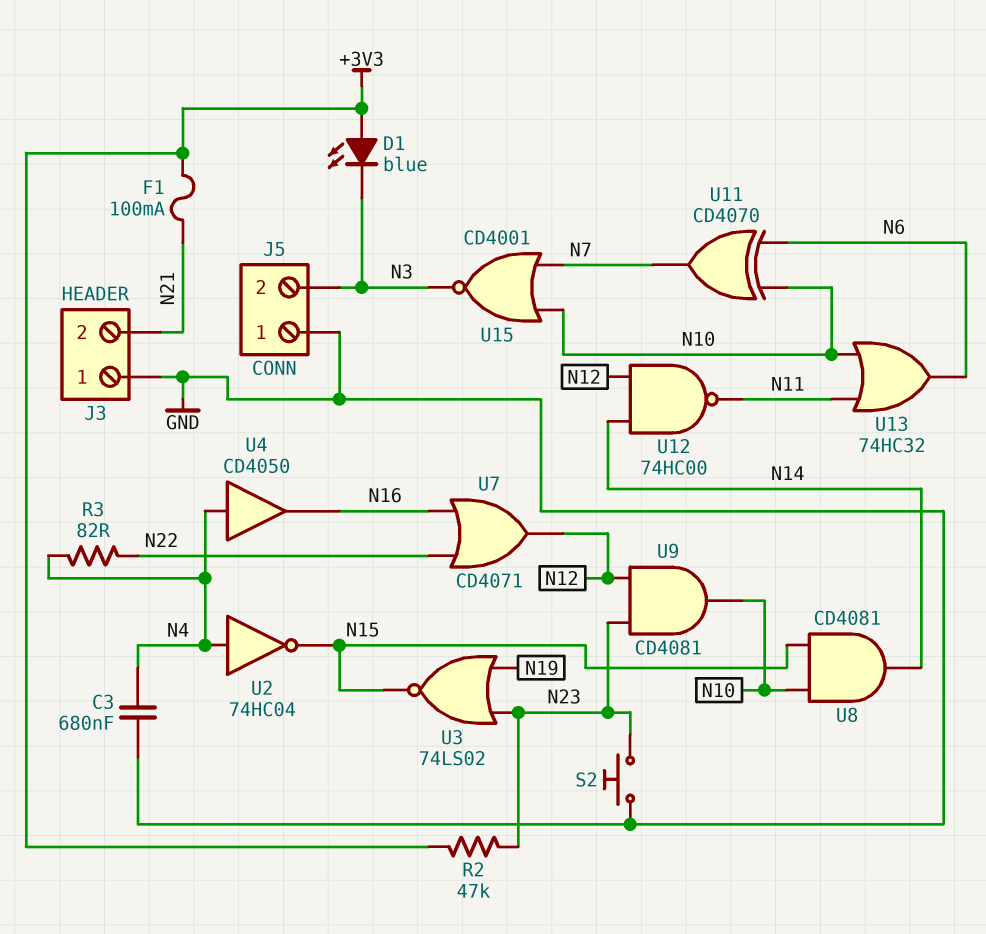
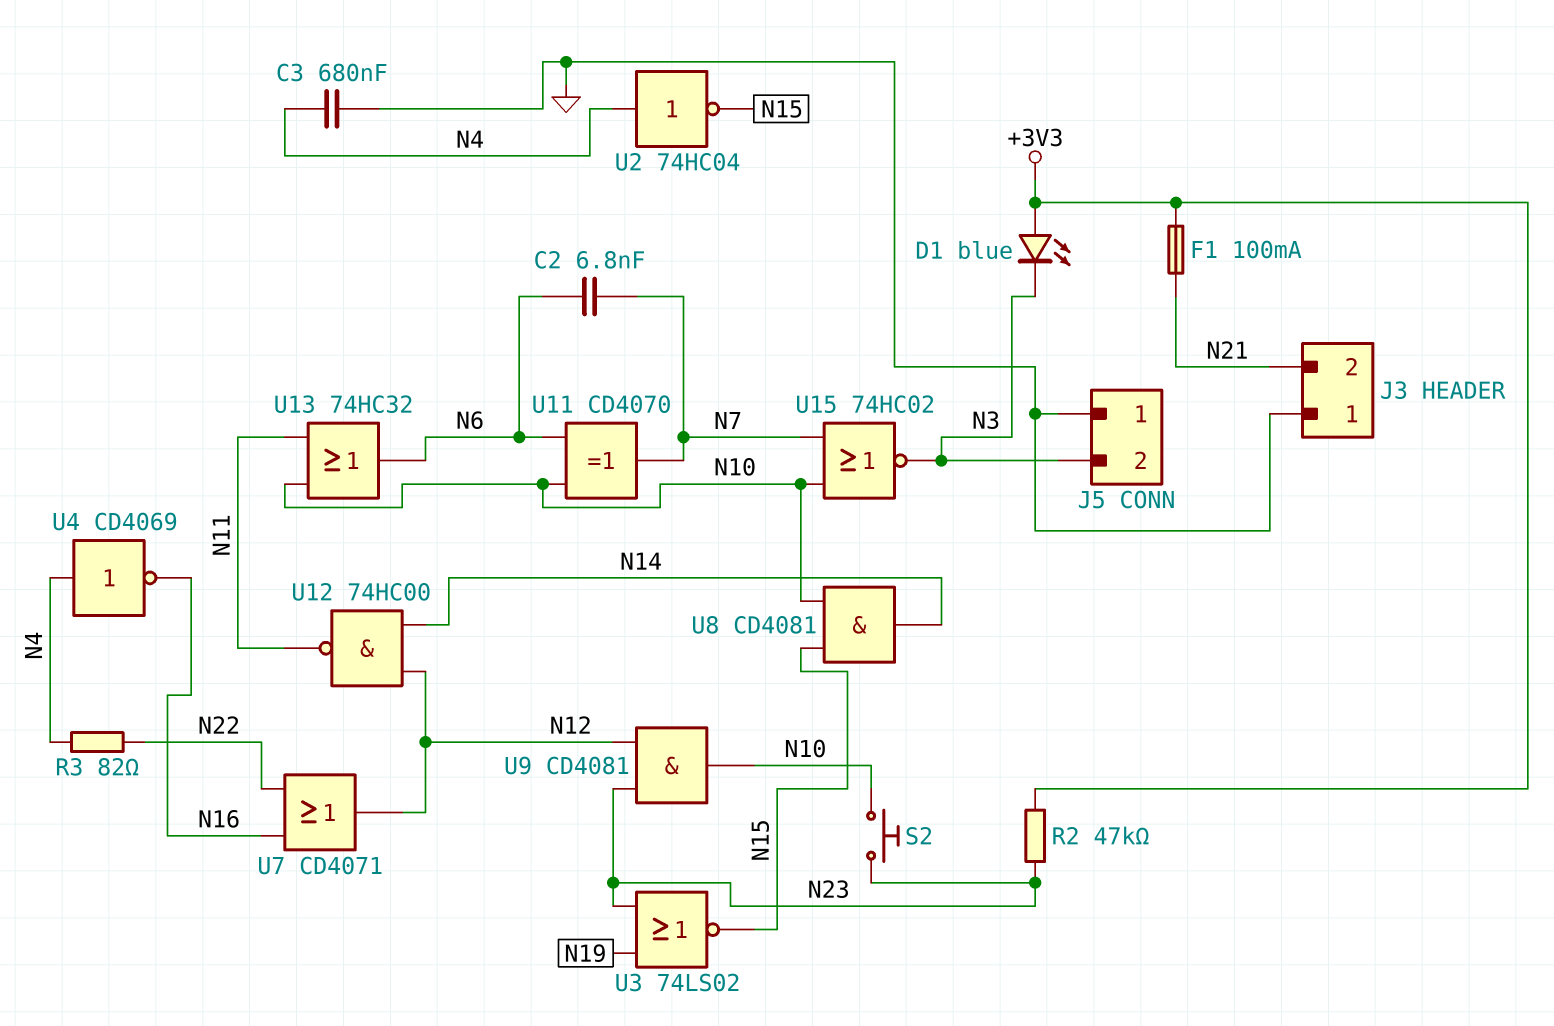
C2: none -> 6.8nF (N6, N7)
S2: button (GND, N23) -> button (N10, N23)
U4: buffer CD4050 (in N4, out N16) -> NOT CD4069 (in N4, out N16)
U15: NOR CD4001 (in N7, in N10, out N3) -> NOR 74HC02 (in N7, in N10, out N3)

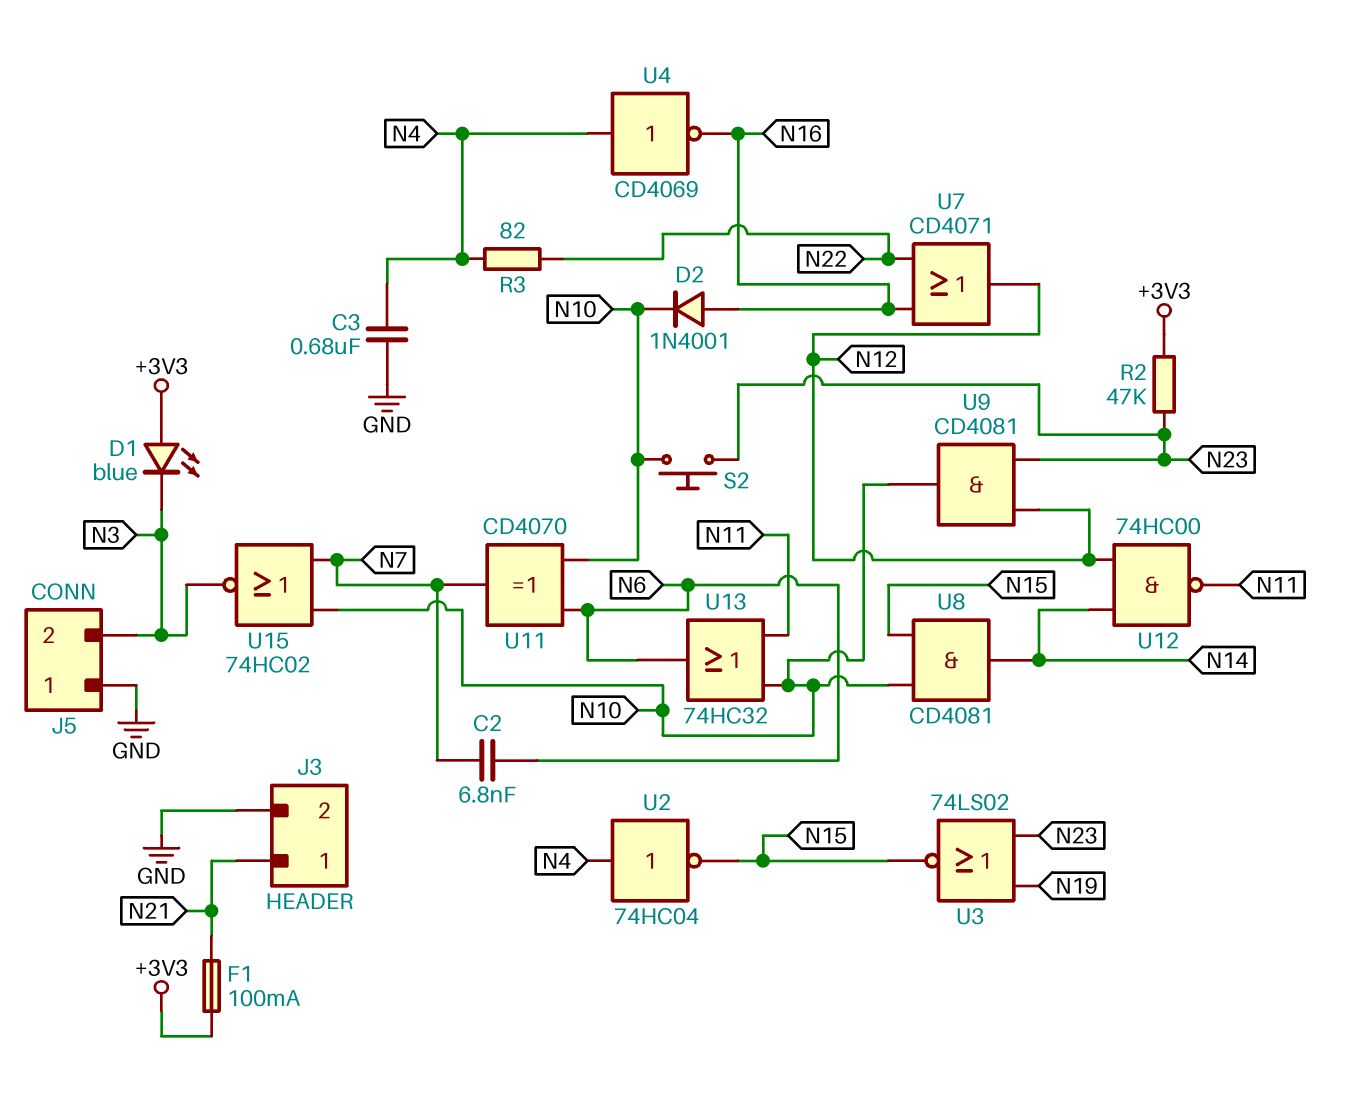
D2: none -> diode 1N4001 (A N16, K N10)
J3 pin 1: GND -> N21
J3 pin 2: N21 -> GND

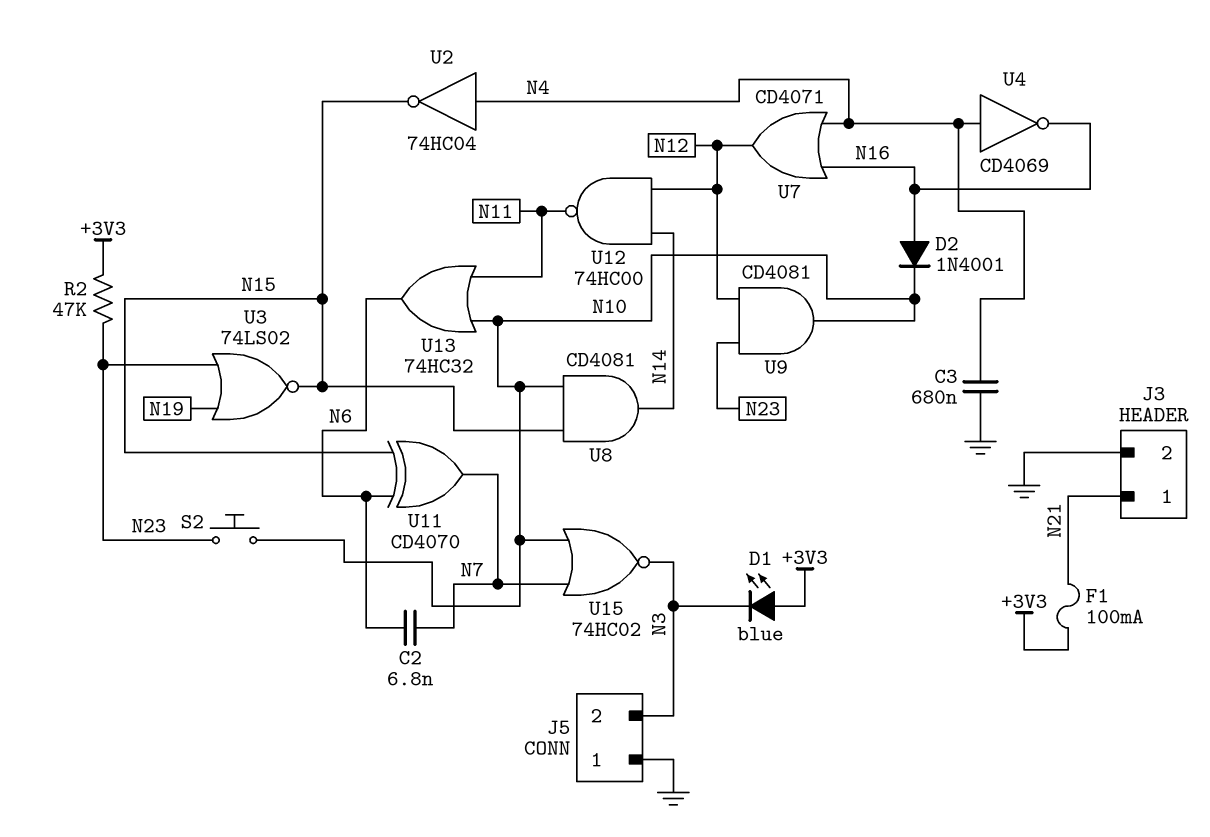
R3: 82 (N4, N22) -> none
U7: OR CD4071 (in N16, in N22, out N12) -> OR CD4071 (in N4, in N16, out N12)
U11: XOR CD4070 (in N6, in N10, out N7) -> XOR CD4070 (in N6, in N15, out N7)

